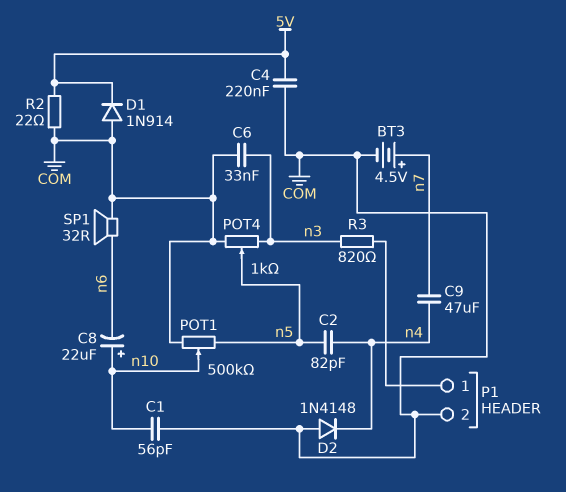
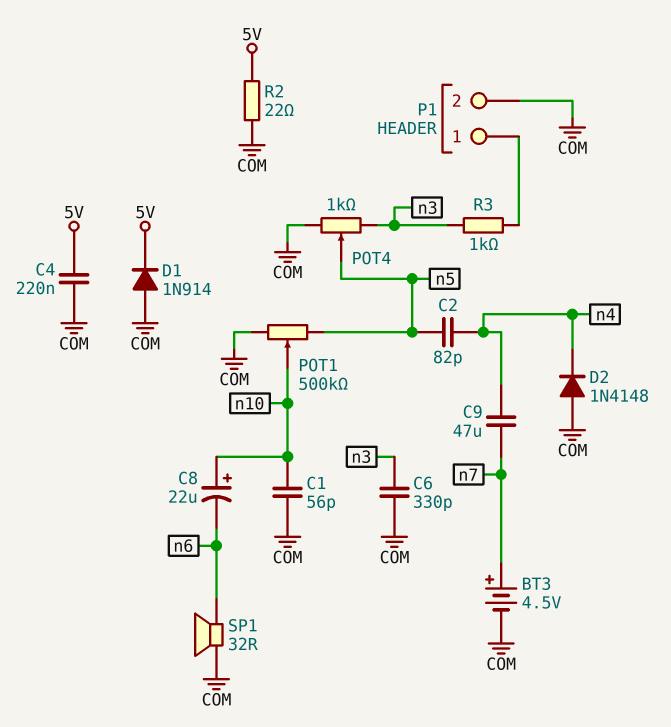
C6: 33nF (COM, n3) -> 330pF (COM, n3)
R3: 820 (P1/1, n3) -> 1k (P1/1, n3)

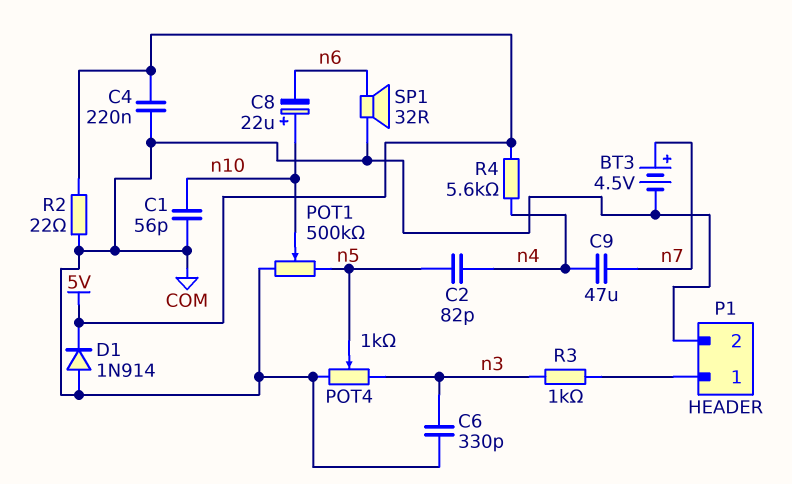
D2: diode 1N4148 (A COM, K n4) -> none
R4: none -> 5.6k (5V, n4)

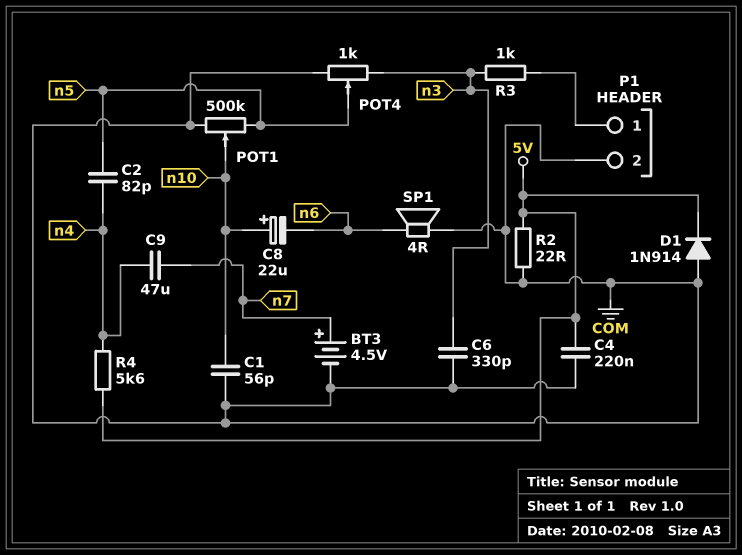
SP1: speaker 32R (COM, n6) -> speaker 4R (COM, n6)

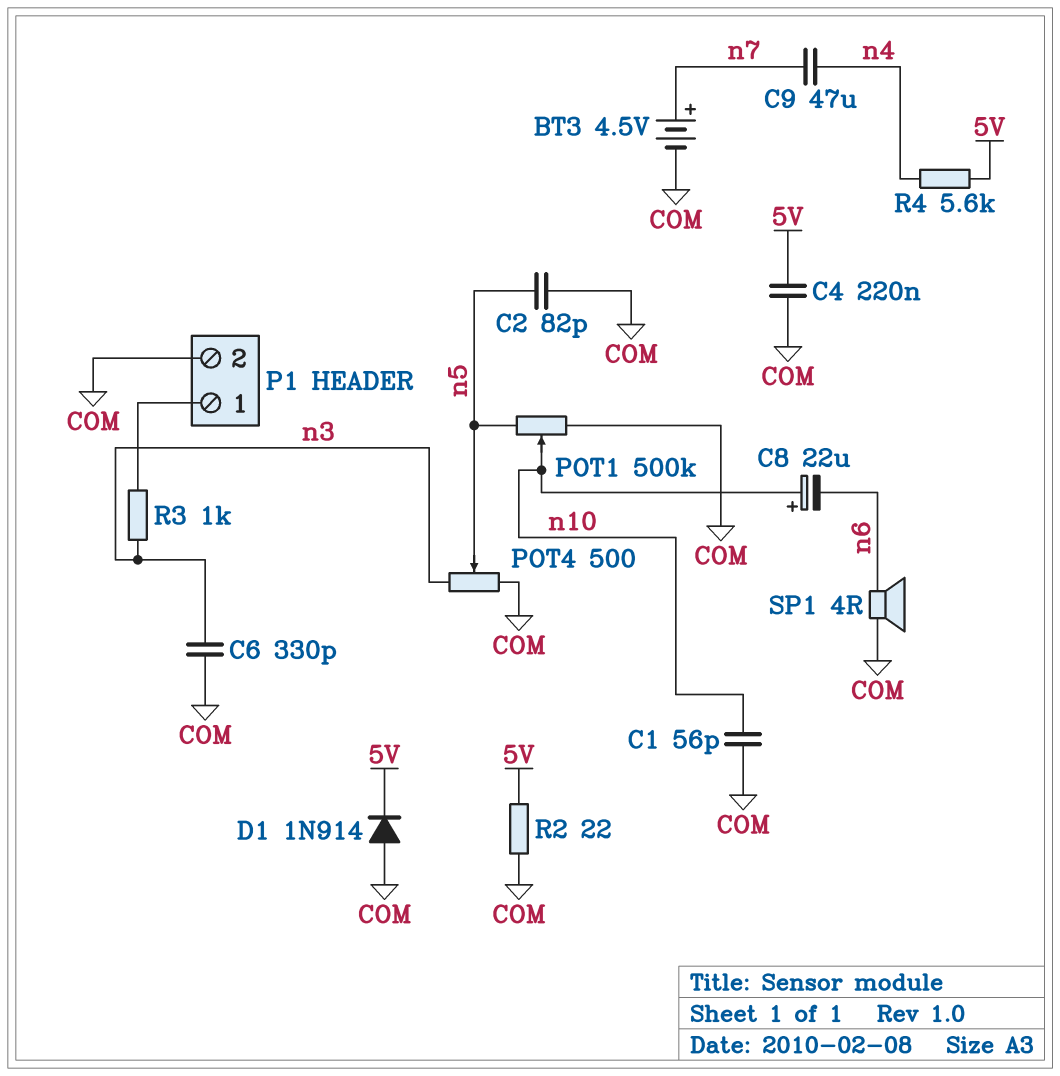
C2: 82pF (n4, n5) -> 82pF (COM, n5)
POT4: 1k (COM, n3, wiper n5) -> 500 (COM, n3, wiper n5)

